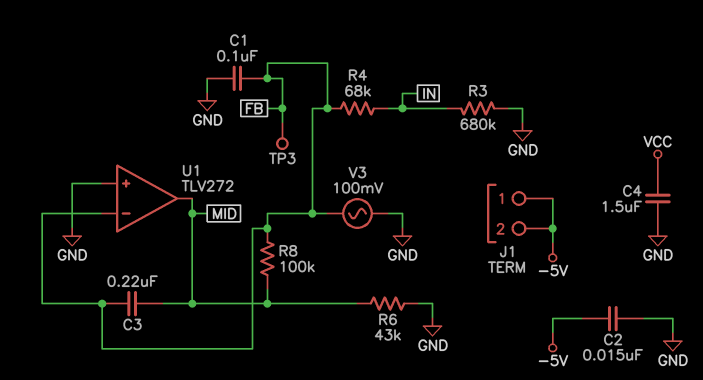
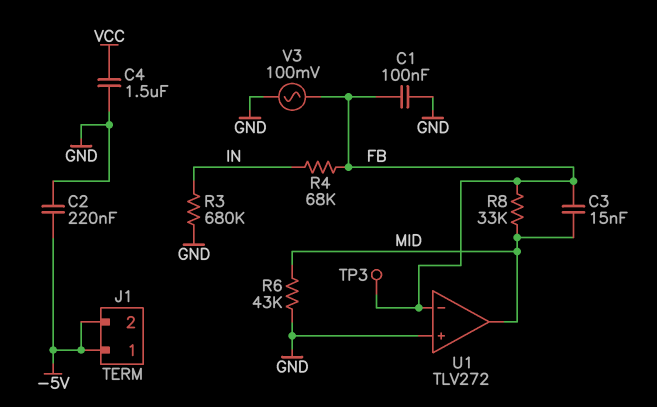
C2: 15nF (-5V, GND) -> 220nF (-5V, GND)
C3: 220nF (FB, MID) -> 15nF (FB, MID)
R8: 100k (FB, MID) -> 33k (FB, MID)

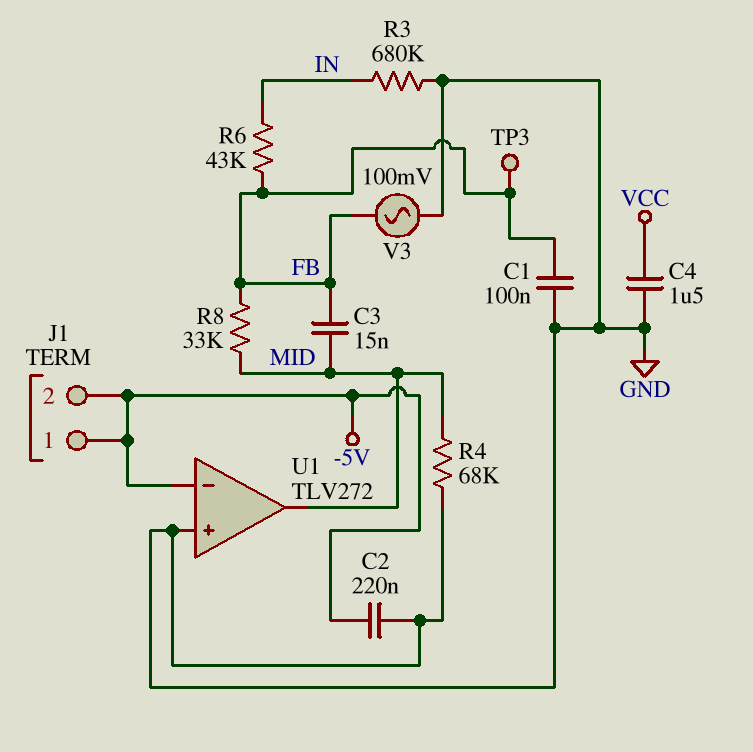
R4: 68k (FB, IN) -> 68k (GND, MID)
R6: 43k (GND, MID) -> 43k (FB, IN)
U1 pin in-: FB -> -5V

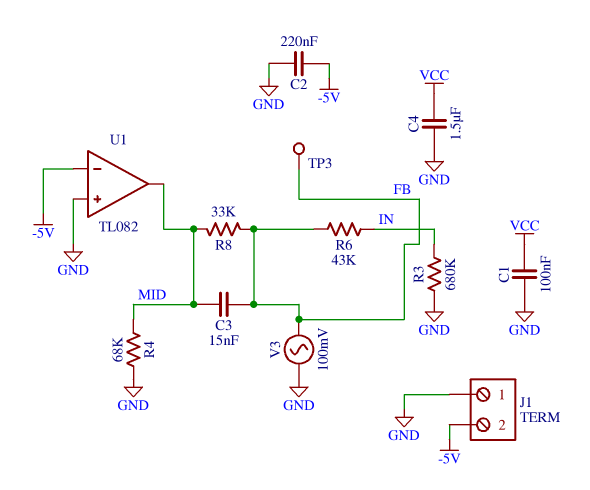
C1: 100nF (FB, GND) -> 100nF (GND, VCC)
J1 pin 1: -5V -> GND
U1: TLV272 -> TL082

